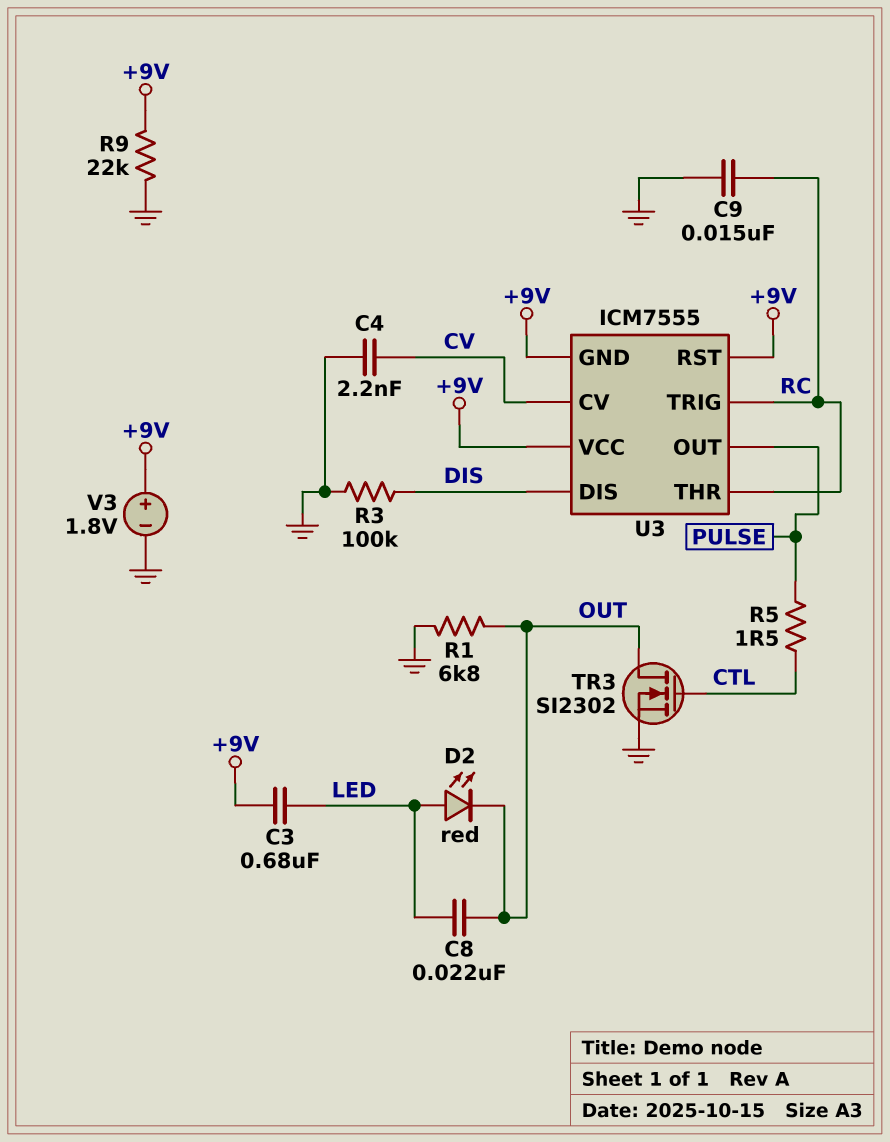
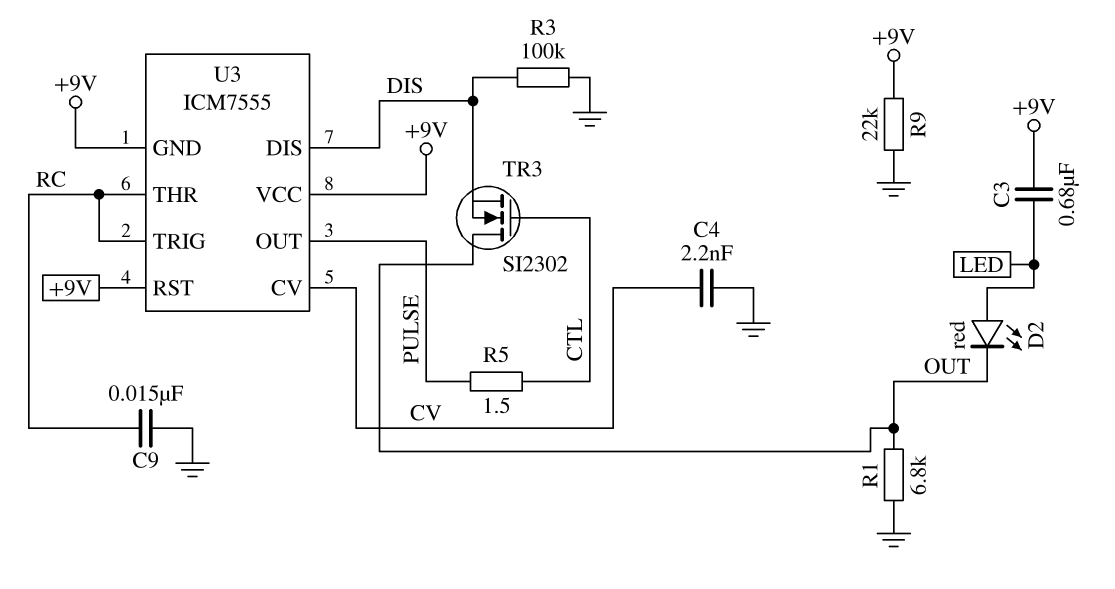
C8: 22nF (LED, OUT) -> none
TR3: NMOS SI2302 (G CTL, D OUT, S GND) -> NMOS SI2302 (G CTL, D OUT, S DIS)
V3: 1.8V (plus +9V, minus GND) -> none

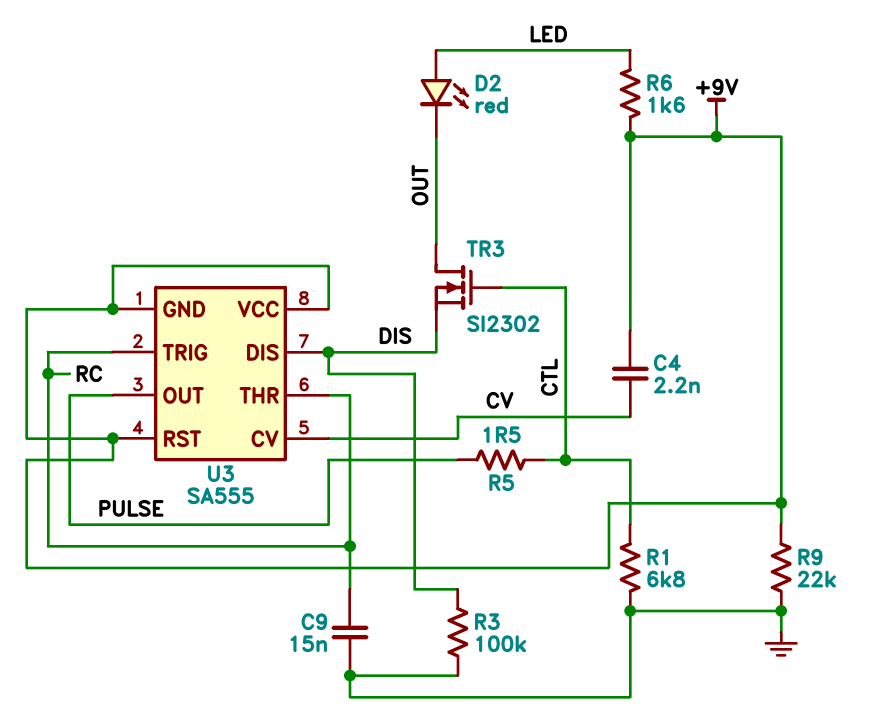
C3: 680nF (+9V, LED) -> none
C4: 2.2nF (CV, GND) -> 2.2nF (+9V, CV)
R1: 6.8k (GND, OUT) -> 6.8k (CTL, GND)
R6: none -> 1.6k (+9V, LED)
U3: ICM7555 -> SA555

